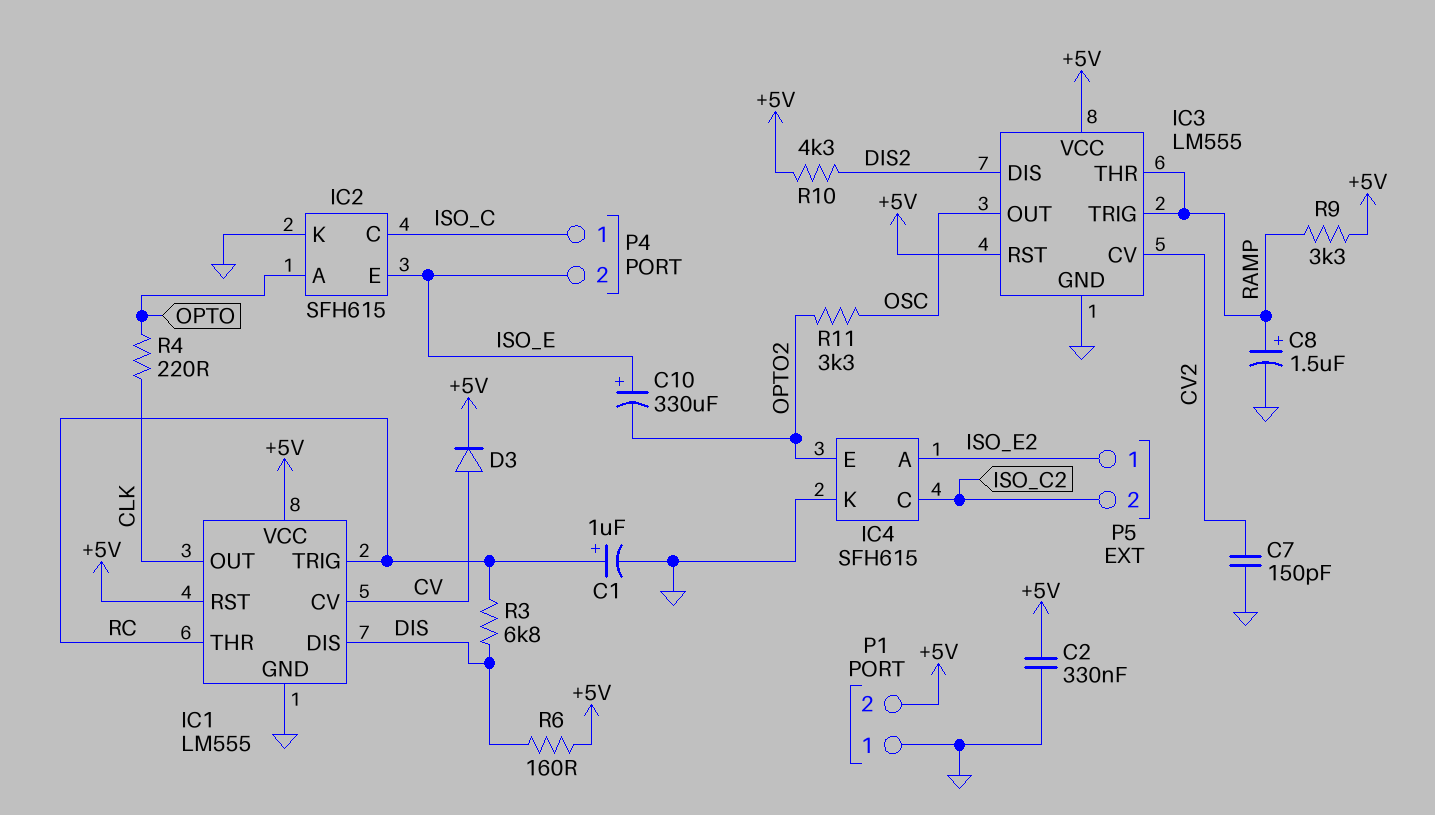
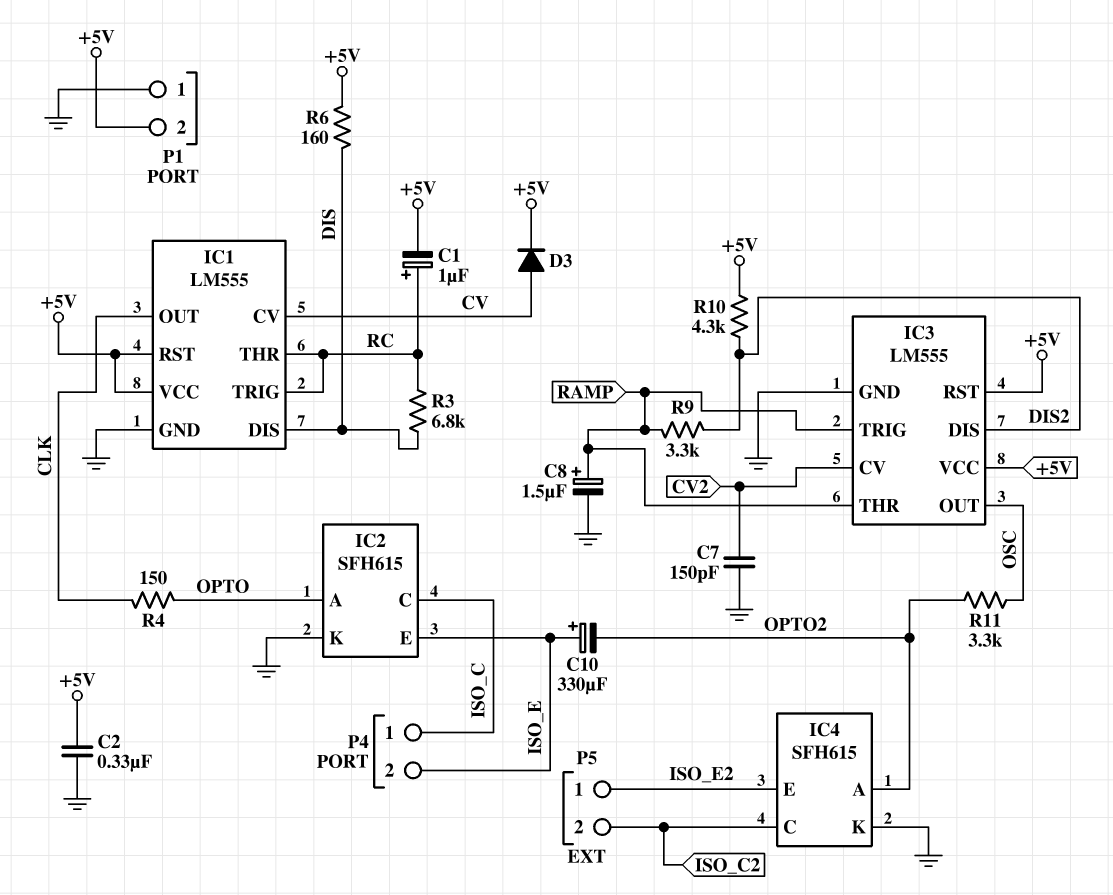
C1: 1uF (plus RC, minus GND) -> 1uF (plus RC, minus +5V)
IC4 pin A: ISO_E2 -> OPTO2
IC4 pin E: OPTO2 -> ISO_E2
R4: 220 (CLK, OPTO) -> 150 (CLK, OPTO)
R9: 3.3k (+5V, RAMP) -> 3.3k (DIS2, RAMP)

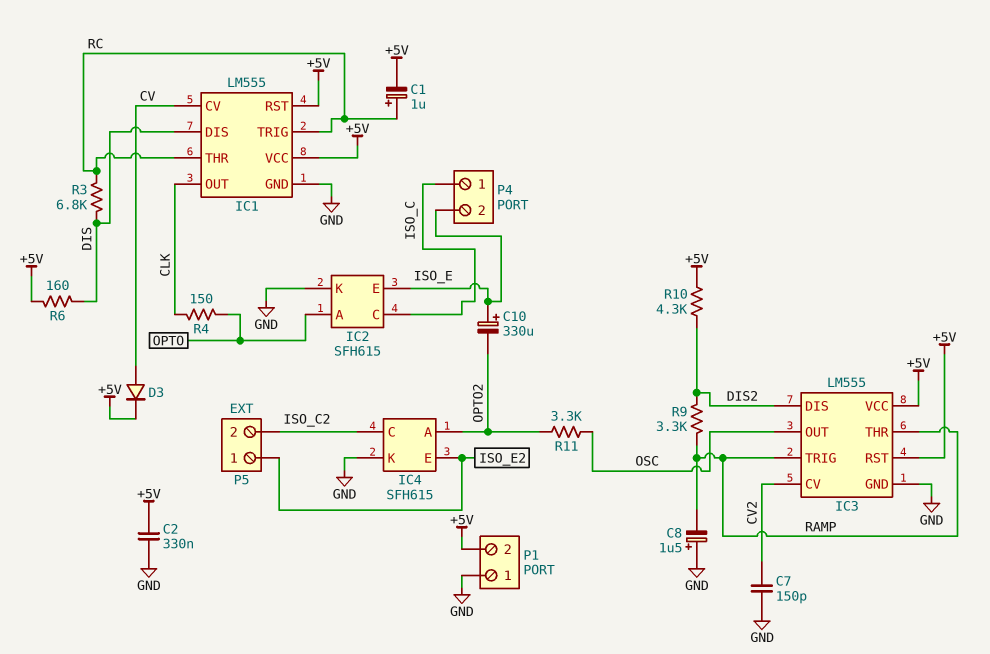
C8: 1.5uF (plus RAMP, minus GND) -> 1.5uF (plus GND, minus RAMP)

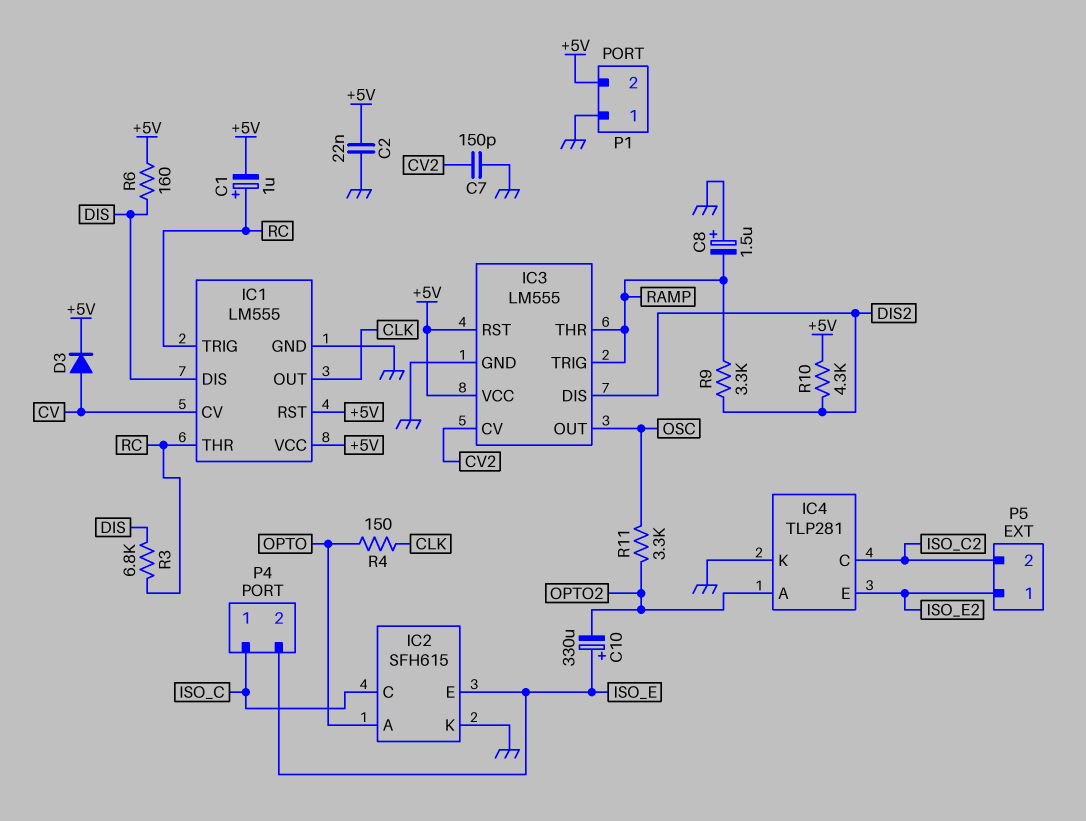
C2: 330nF (+5V, GND) -> 22nF (+5V, GND)
IC4: SFH615 -> TLP281

